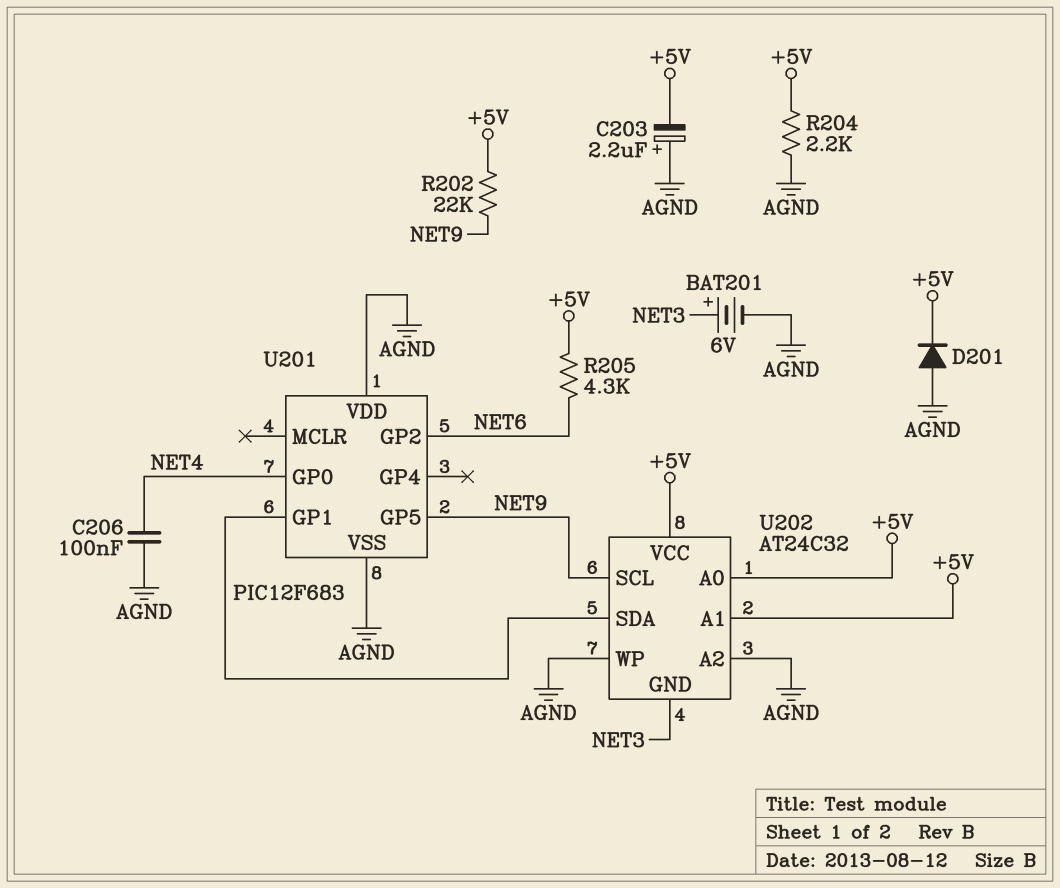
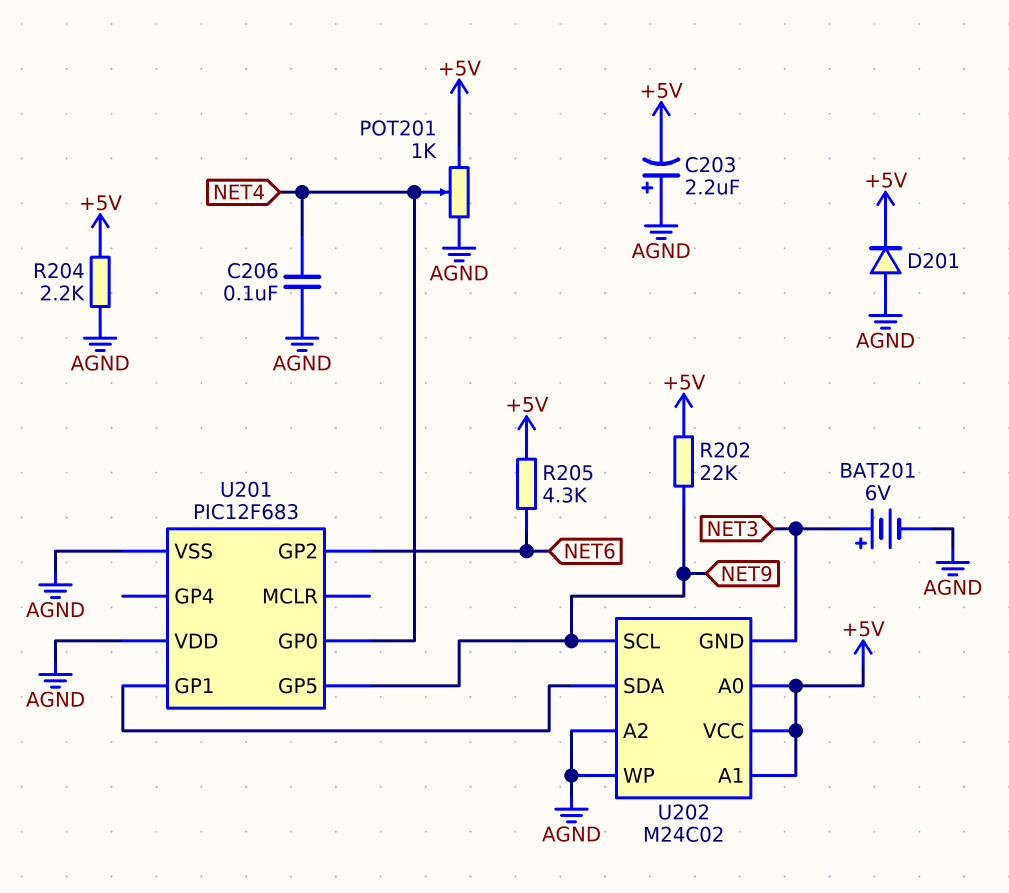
POT201: none -> 1k (+5V, AGND, wiper NET4)
U202: AT24C32 -> M24C02

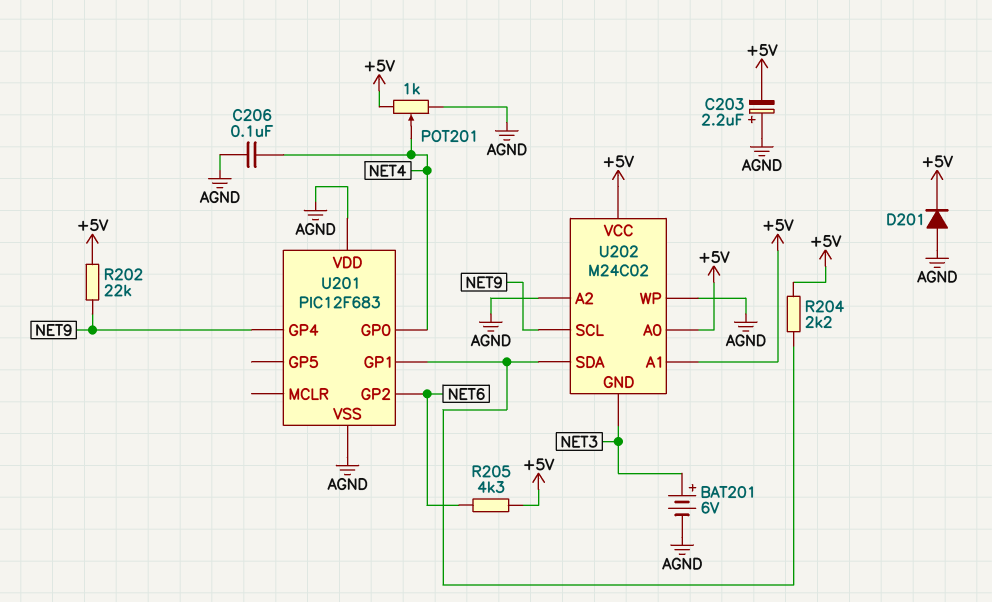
R204: 2.2k (+5V, AGND) -> 2.2k (+5V, U201/GP1)
U201 pin GP4: none -> NET9
U201 pin GP5: NET9 -> none

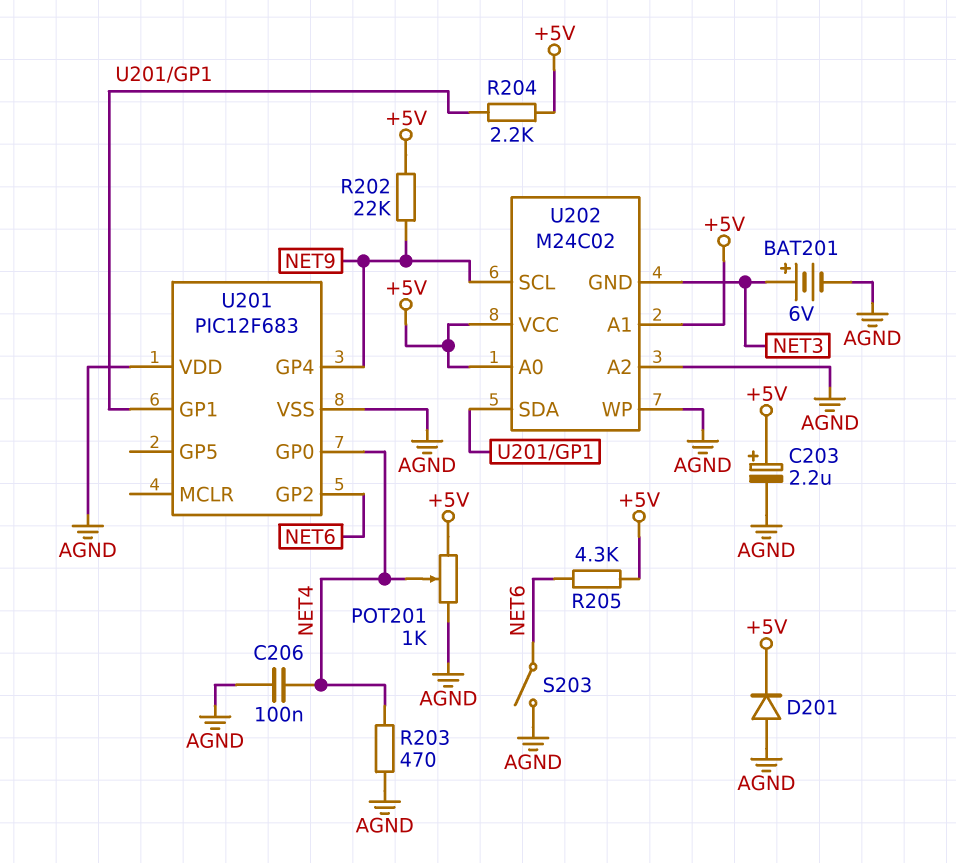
C203: 2.2uF (plus AGND, minus +5V) -> 2.2uF (plus +5V, minus AGND)
R203: none -> 470 (AGND, NET4)
S203: none -> switch (AGND, NET6)

